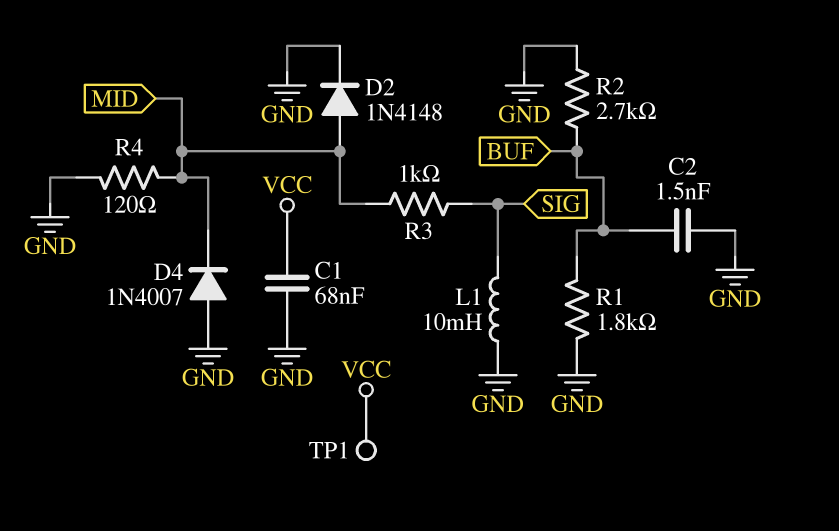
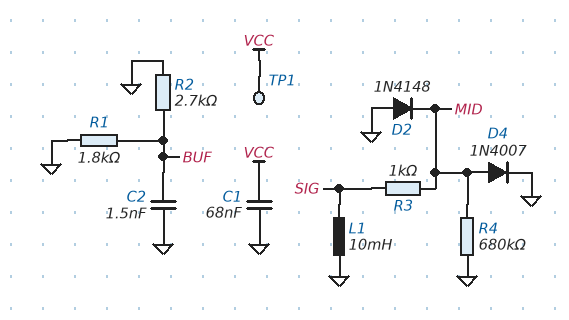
D2: diode 1N4148 (A MID, K GND) -> diode 1N4148 (A GND, K MID)
D4: diode 1N4007 (A GND, K MID) -> diode 1N4007 (A MID, K GND)
R4: 120 (GND, MID) -> 680k (GND, MID)

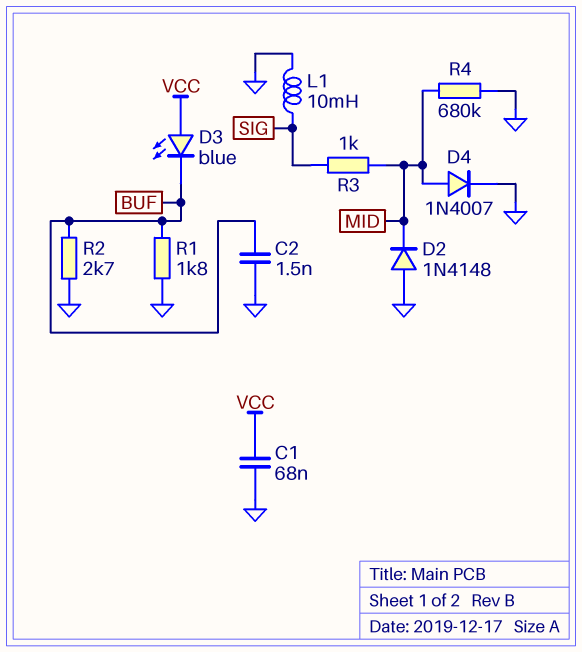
D3: none -> LED blue (A VCC, K BUF)
TP1: test point (VCC) -> none

